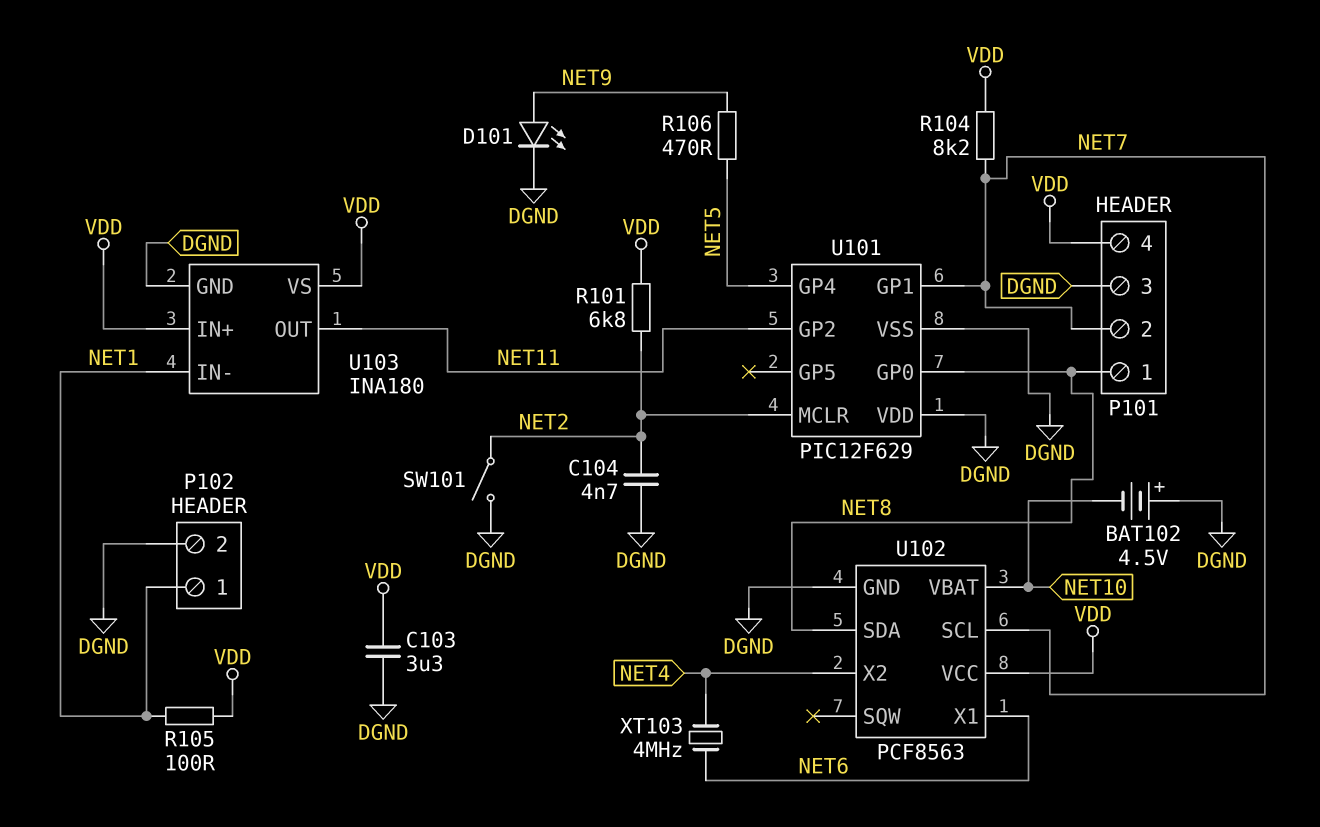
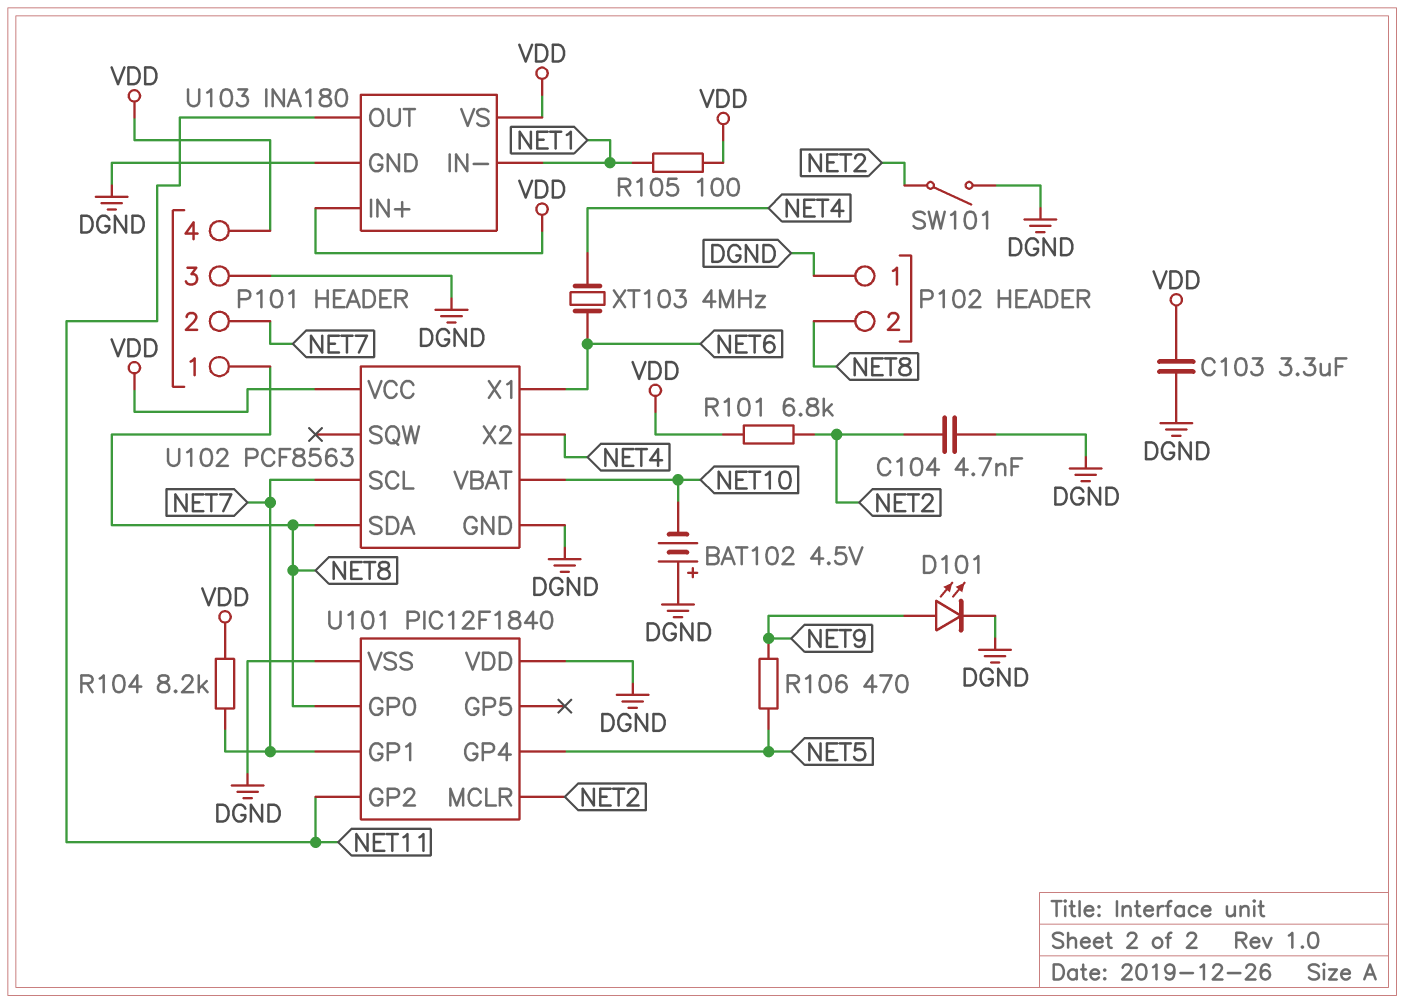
P102 pin 1: NET1 -> DGND
P102 pin 2: DGND -> NET8
U101: PIC12F629 -> PIC12F1840

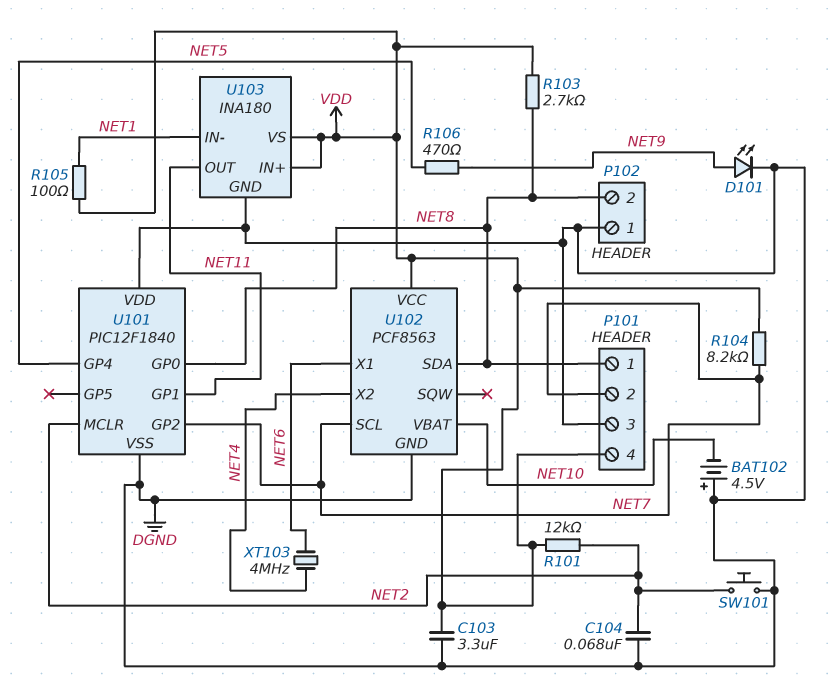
C104: 4.7nF (DGND, NET2) -> 68nF (DGND, NET2)
R101: 6.8k (NET2, VDD) -> 12k (NET2, VDD)
R103: none -> 2.7k (NET8, VDD)
SW101: switch (DGND, NET2) -> button (DGND, NET2)
U101 pin GP1: NET7 -> NET11
U101 pin GP2: NET11 -> NET7

